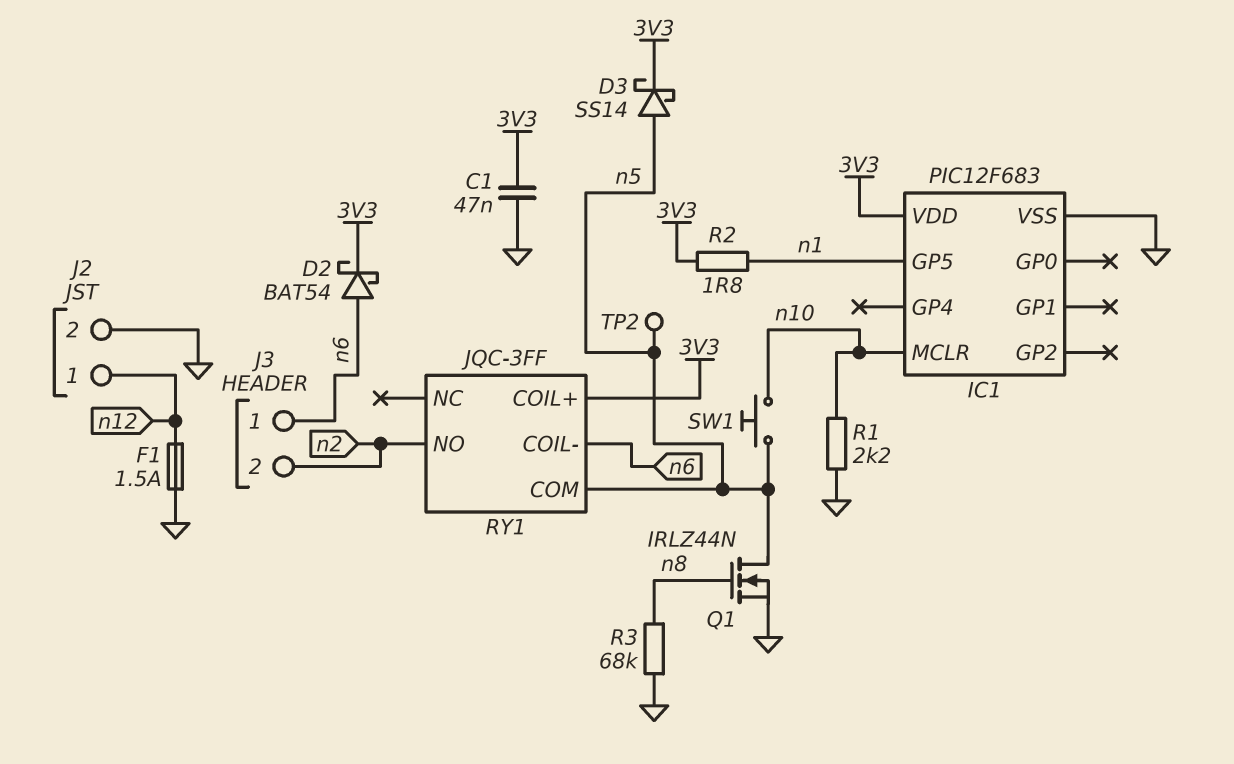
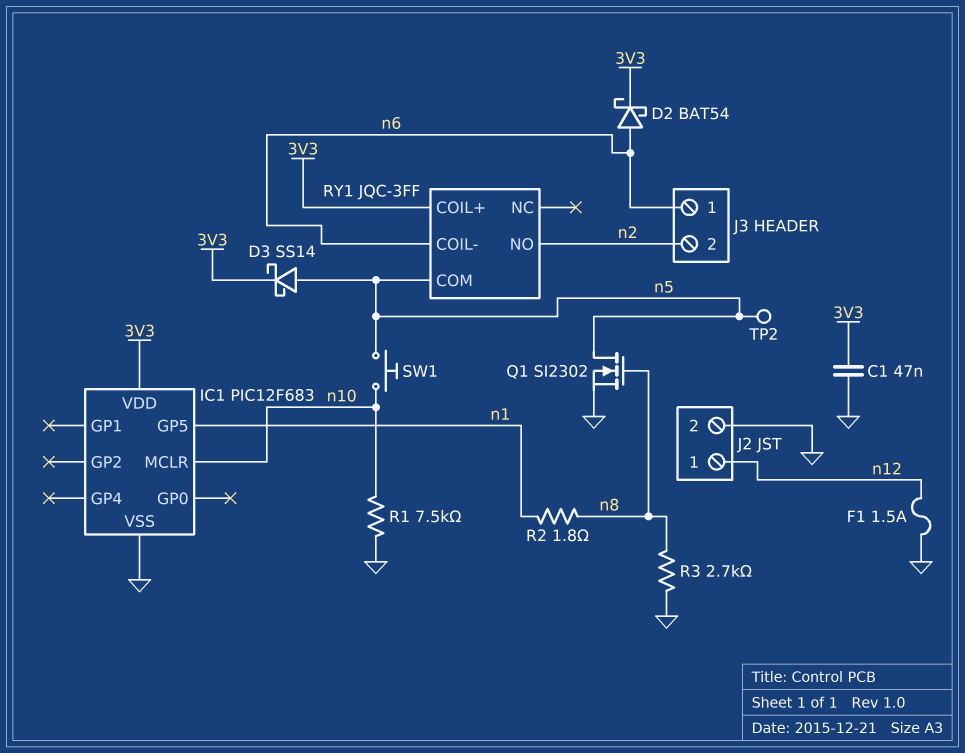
Q1: NMOS IRLZ44N (G n8, D n5, S GND) -> NMOS SI2302 (G n8, D n5, S GND)
R1: 2.2k (GND, n10) -> 7.5k (GND, n10)
R2: 1.8 (3V3, n1) -> 1.8 (n1, n8)
R3: 68k (GND, n8) -> 2.7k (GND, n8)

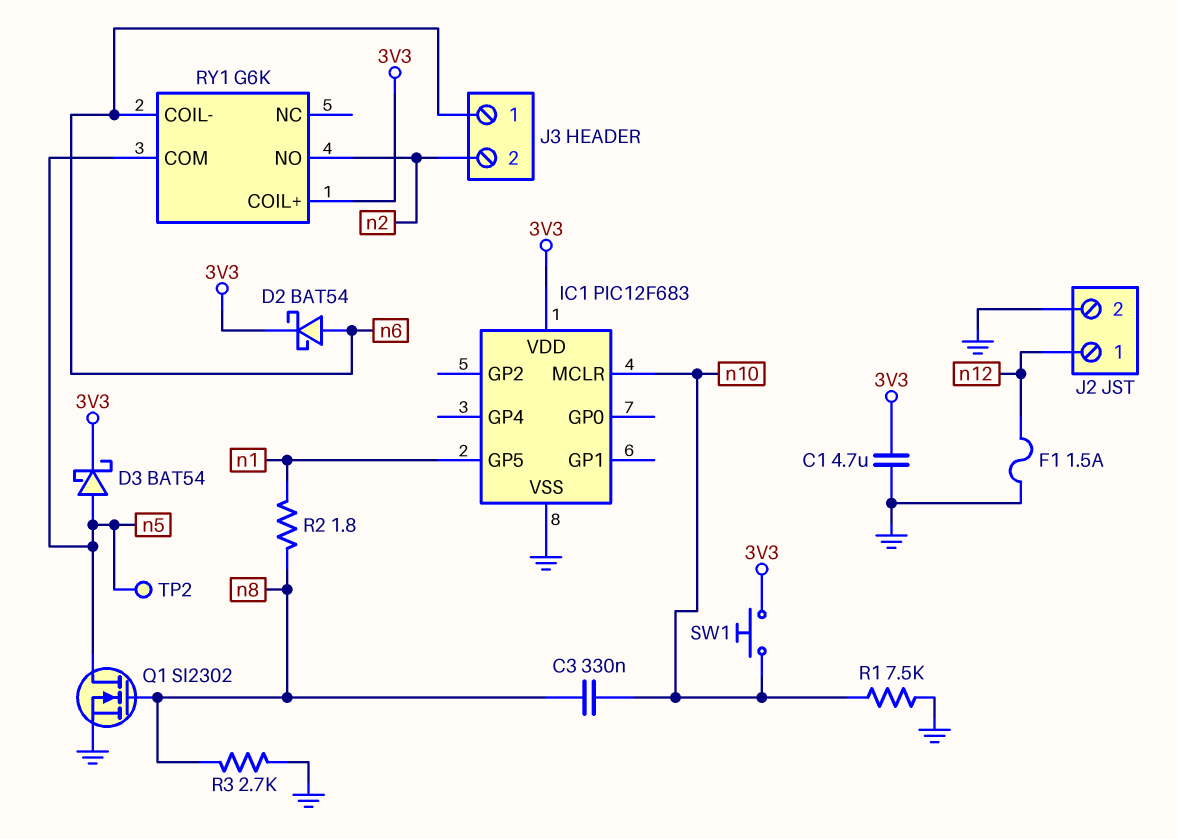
C1: 47nF (3V3, GND) -> 4.7uF (3V3, GND)
C3: none -> 330nF (n8, n10)
D3: schottky SS14 (A n5, K 3V3) -> schottky BAT54 (A n5, K 3V3)
RY1: JQC-3FF -> G6K
SW1: button (n5, n10) -> button (3V3, n10)

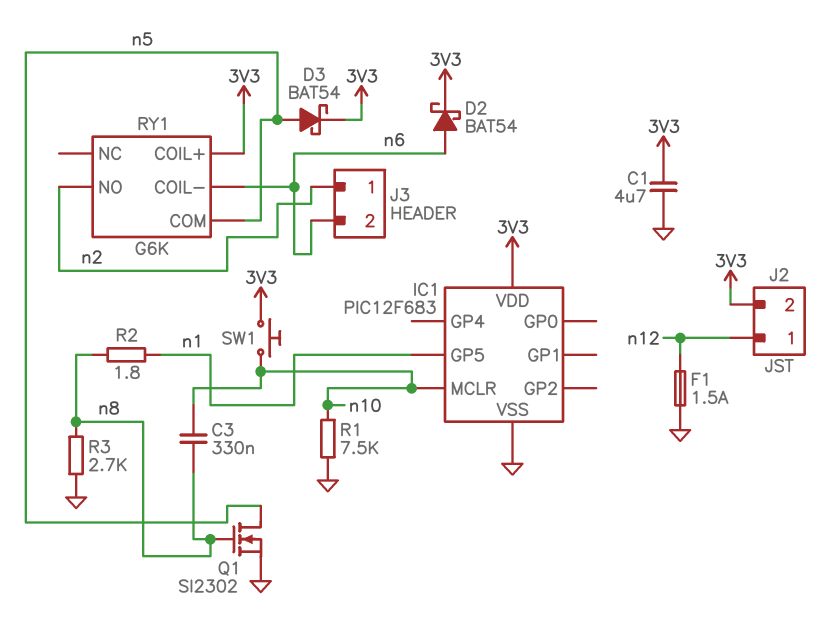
J2 pin 2: GND -> 3V3
J3 pin 1: n6 -> n2
J3 pin 2: n2 -> n6
TP2: test point (n5) -> none

